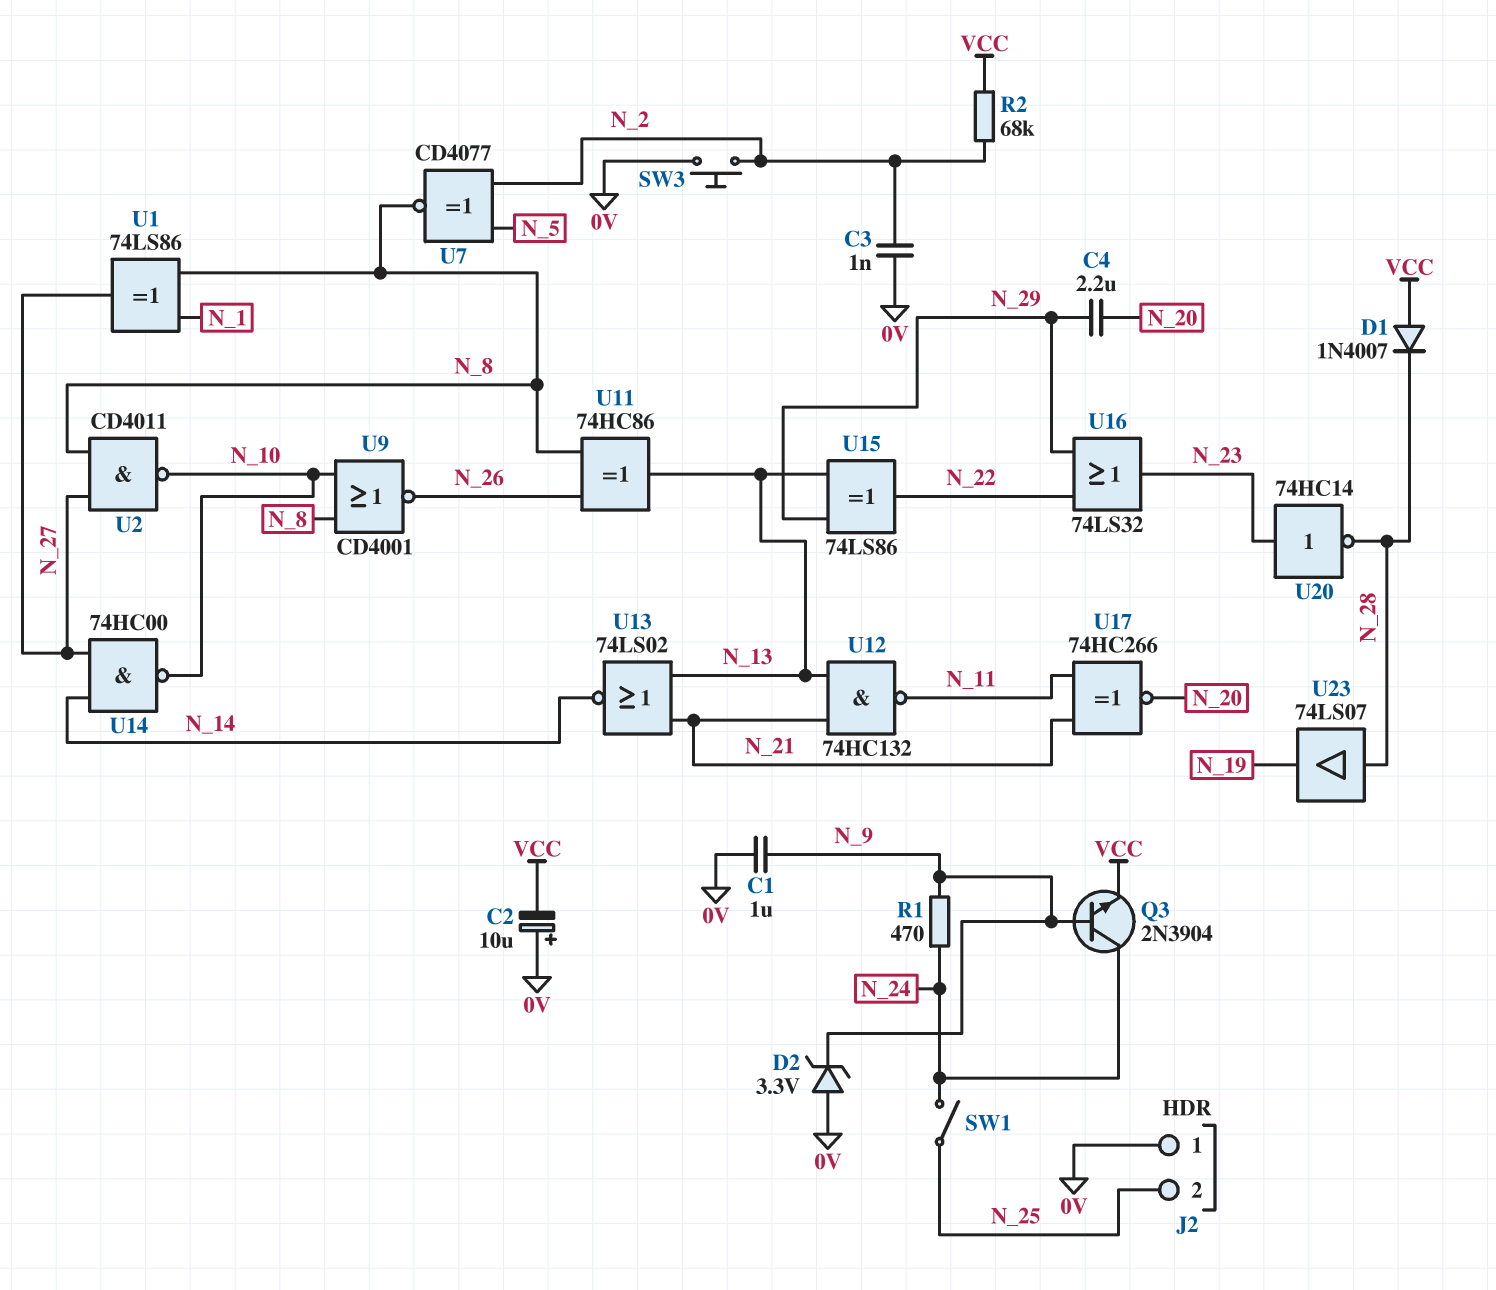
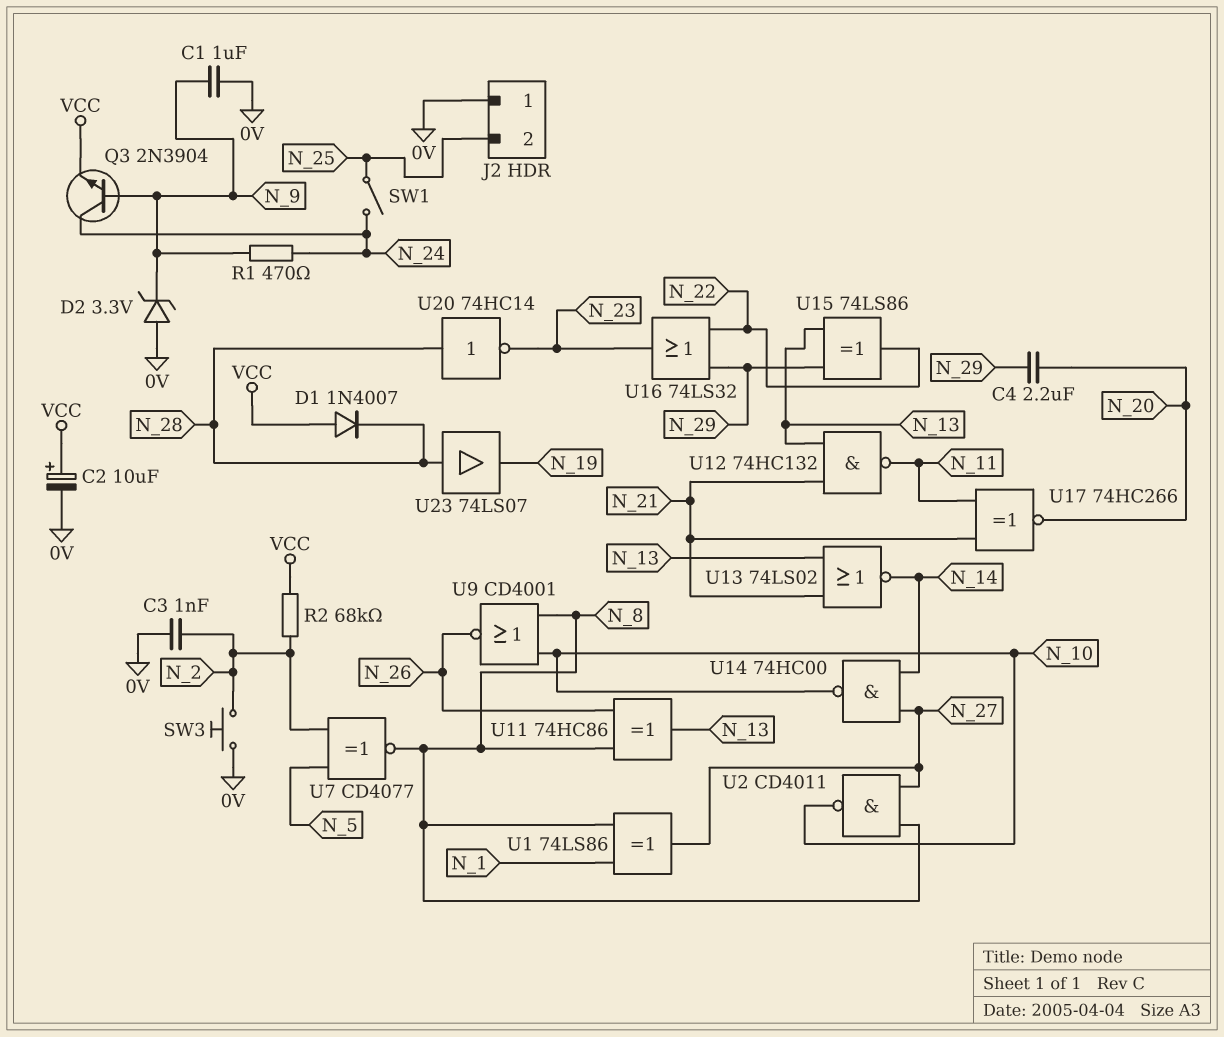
C2: 10uF (plus 0V, minus VCC) -> 10uF (plus VCC, minus 0V)
U20: NOT 74HC14 (in N_23, out N_28) -> NOT 74HC14 (in N_28, out N_23)

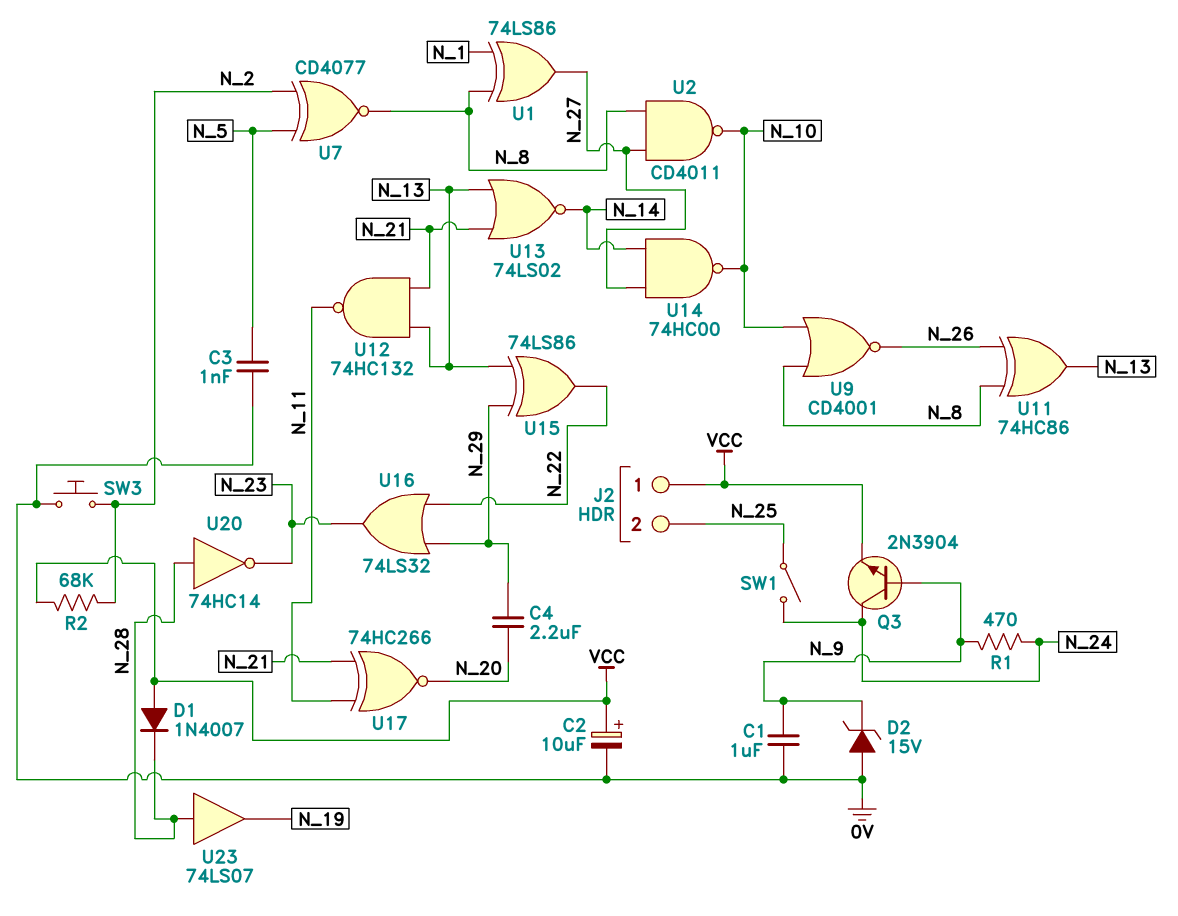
C3: 1nF (0V, N_2) -> 1nF (0V, N_5)
D2: zener 3.3V (A 0V, K N_9) -> zener 15V (A 0V, K N_9)
J2 pin 1: 0V -> VCC

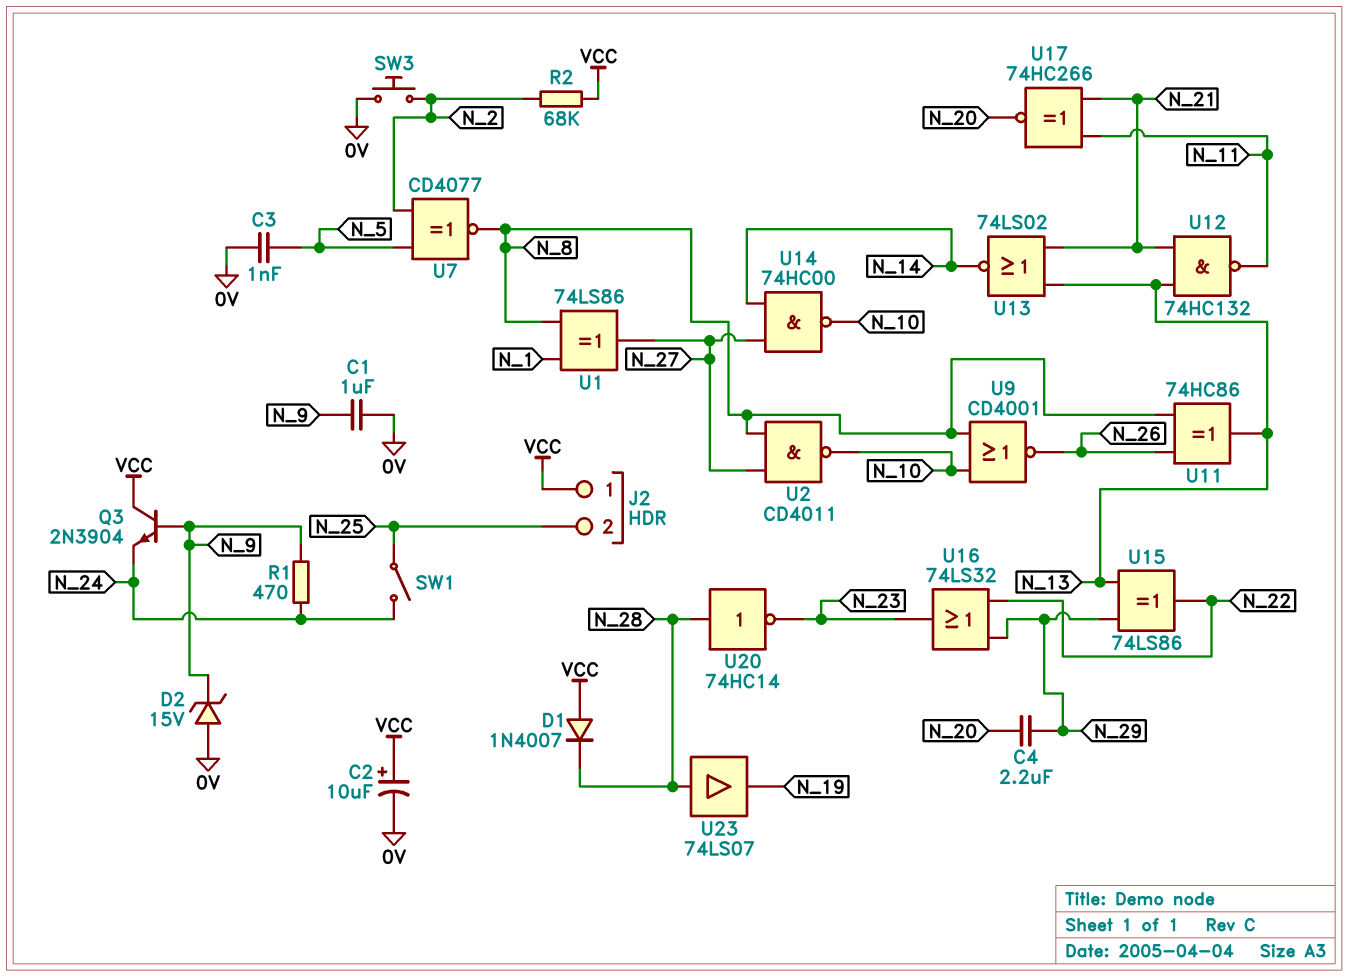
Q3: NPN 2N3904 (B N_9, C N_24, E VCC) -> NPN 2N3904 (B N_9, C VCC, E N_24)

